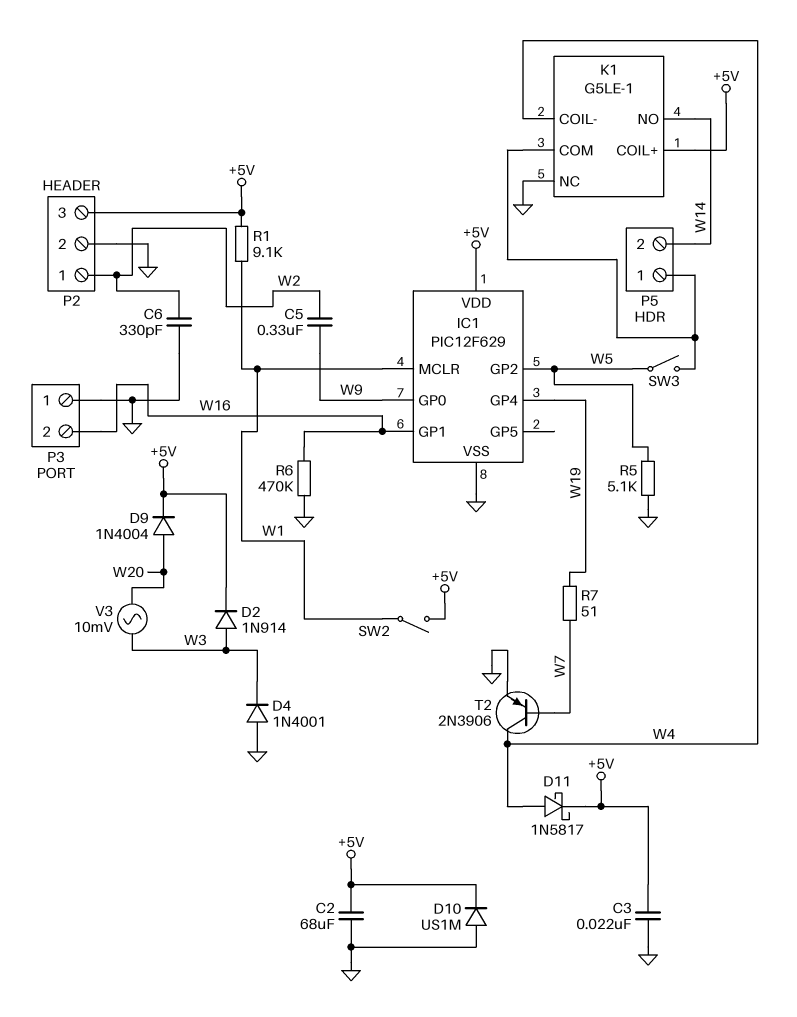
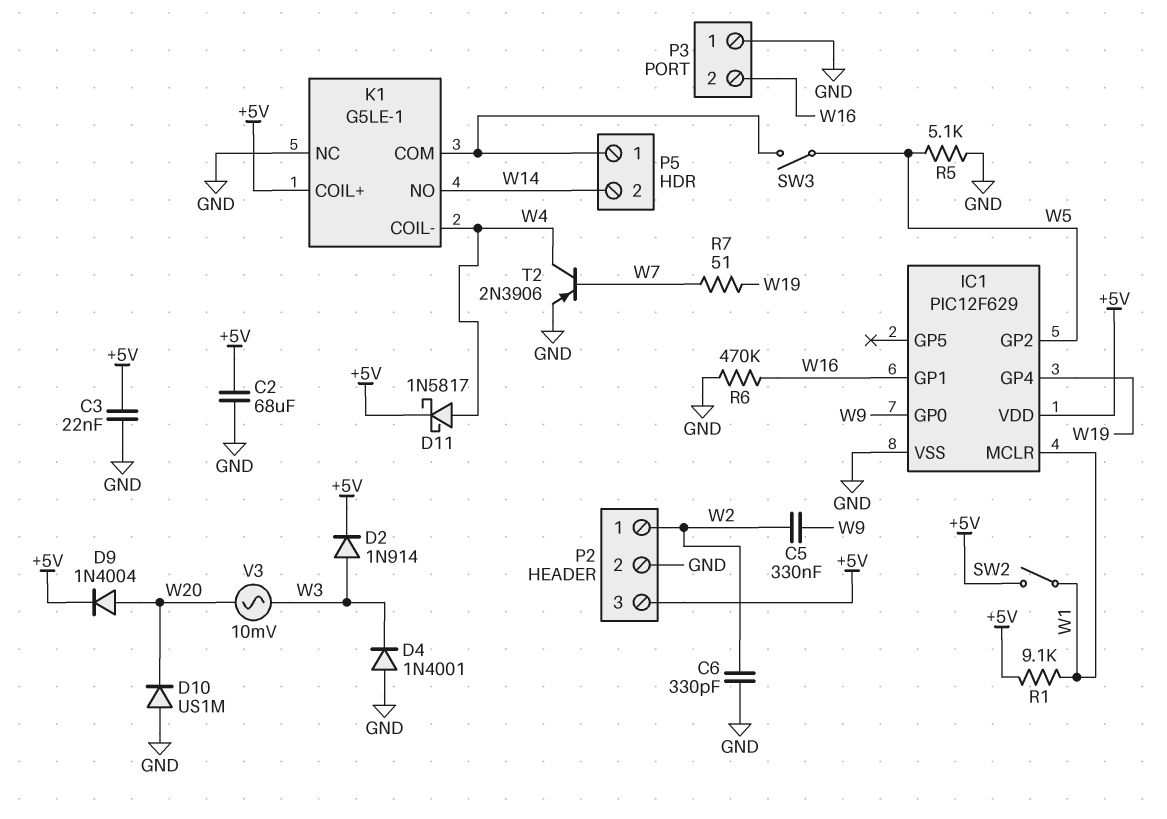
D10: diode US1M (A GND, K +5V) -> diode US1M (A GND, K W20)

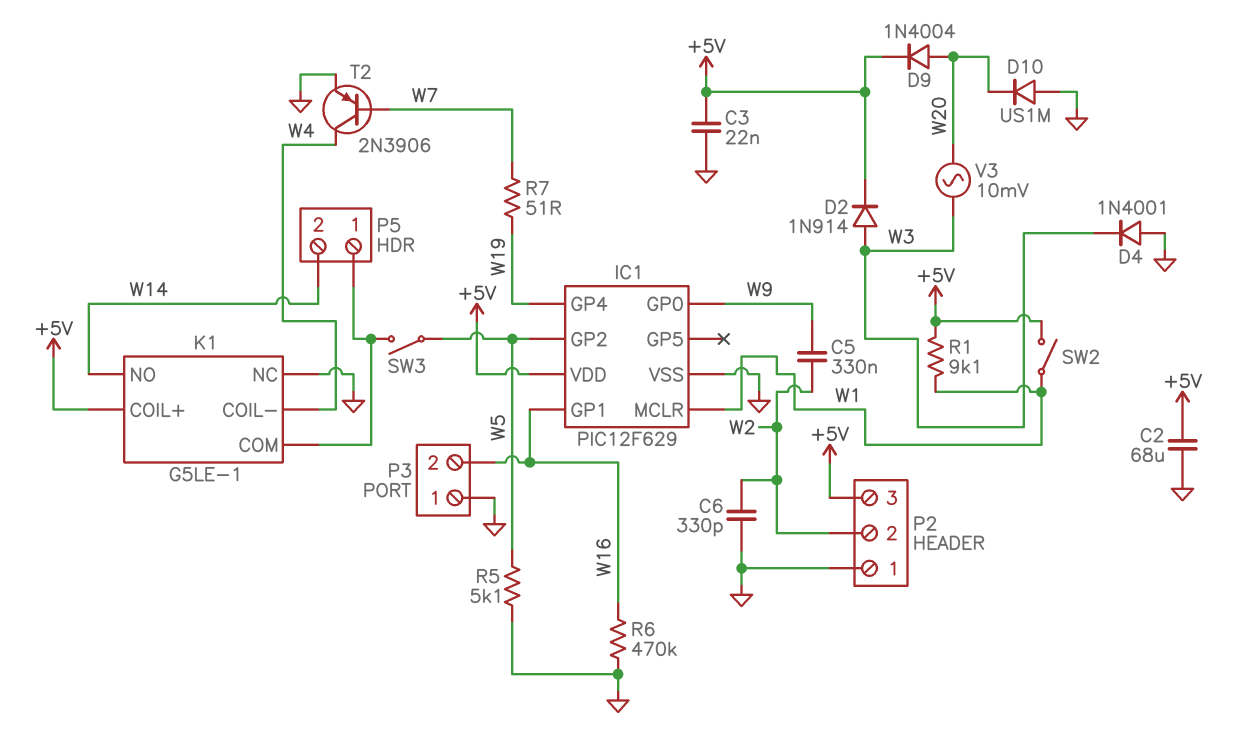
D11: schottky 1N5817 (A W4, K +5V) -> none
P2 pin 1: W2 -> GND
P2 pin 2: GND -> W2

